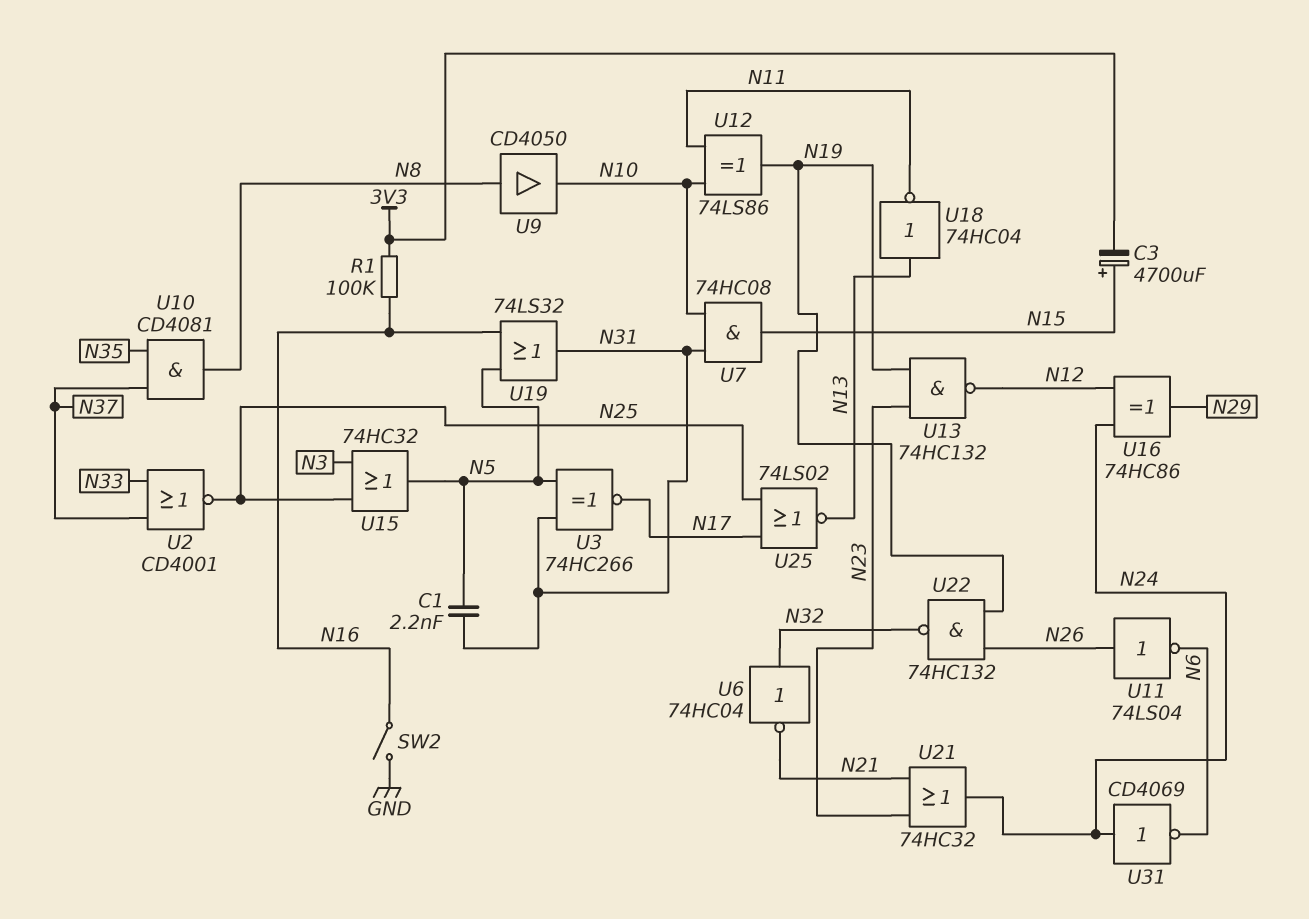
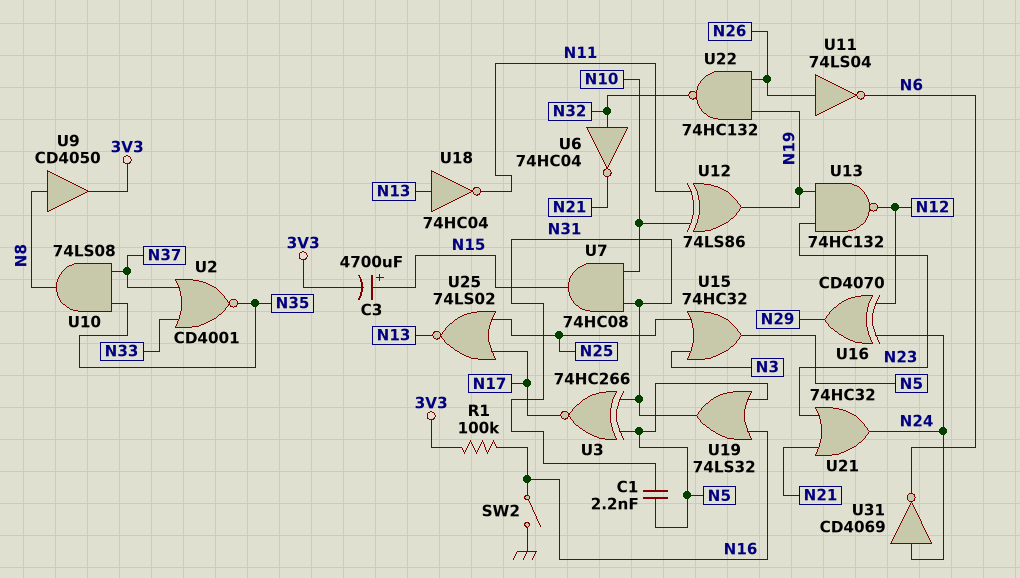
U2: NOR CD4001 (in N33, in N37, out N25) -> NOR CD4001 (in N33, in N37, out N35)
U9: buffer CD4050 (in N8, out N10) -> buffer CD4050 (in N8, out 3V3)
U10: AND CD4081 (in N35, in N37, out N8) -> AND 74LS08 (in N35, in N37, out N8)
U16: XOR 74HC86 (in N12, in N24, out N29) -> XOR CD4070 (in N12, in N24, out N29)

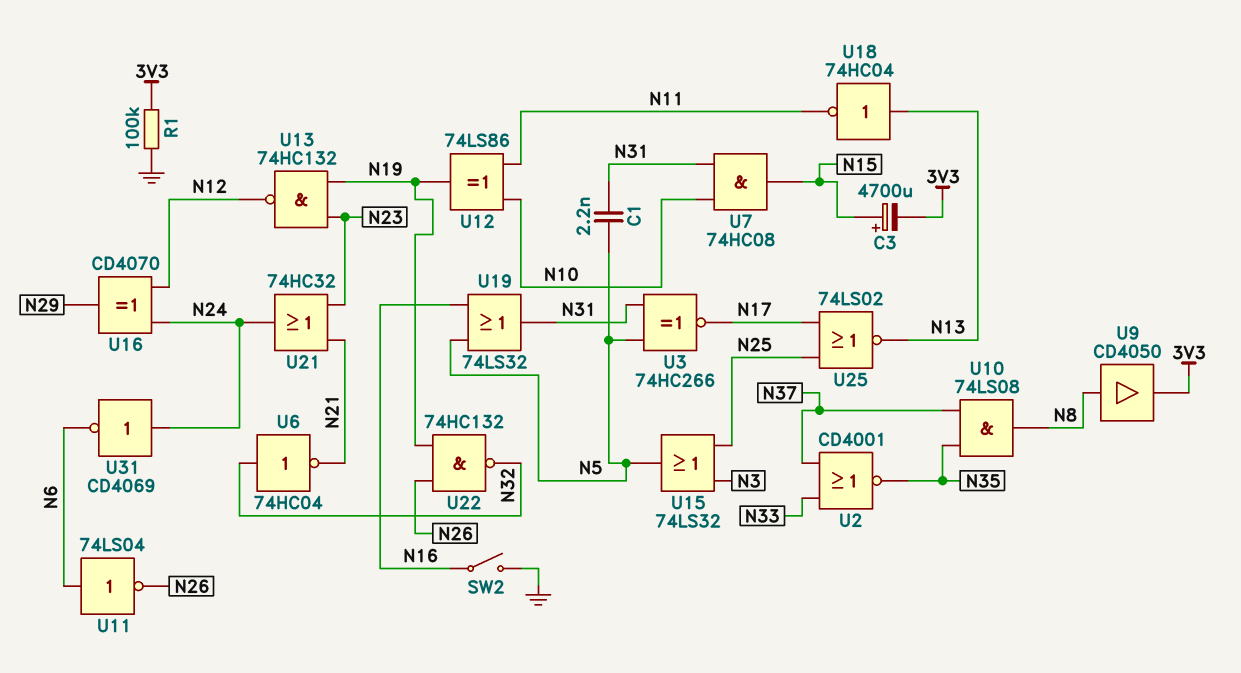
R1: 100k (3V3, N16) -> 100k (3V3, GND)
U11: NOT 74LS04 (in N26, out N6) -> NOT 74LS04 (in N6, out N26)
U15: OR 74HC32 (in N3, in N25, out N5) -> OR 74LS32 (in N3, in N25, out N5)

